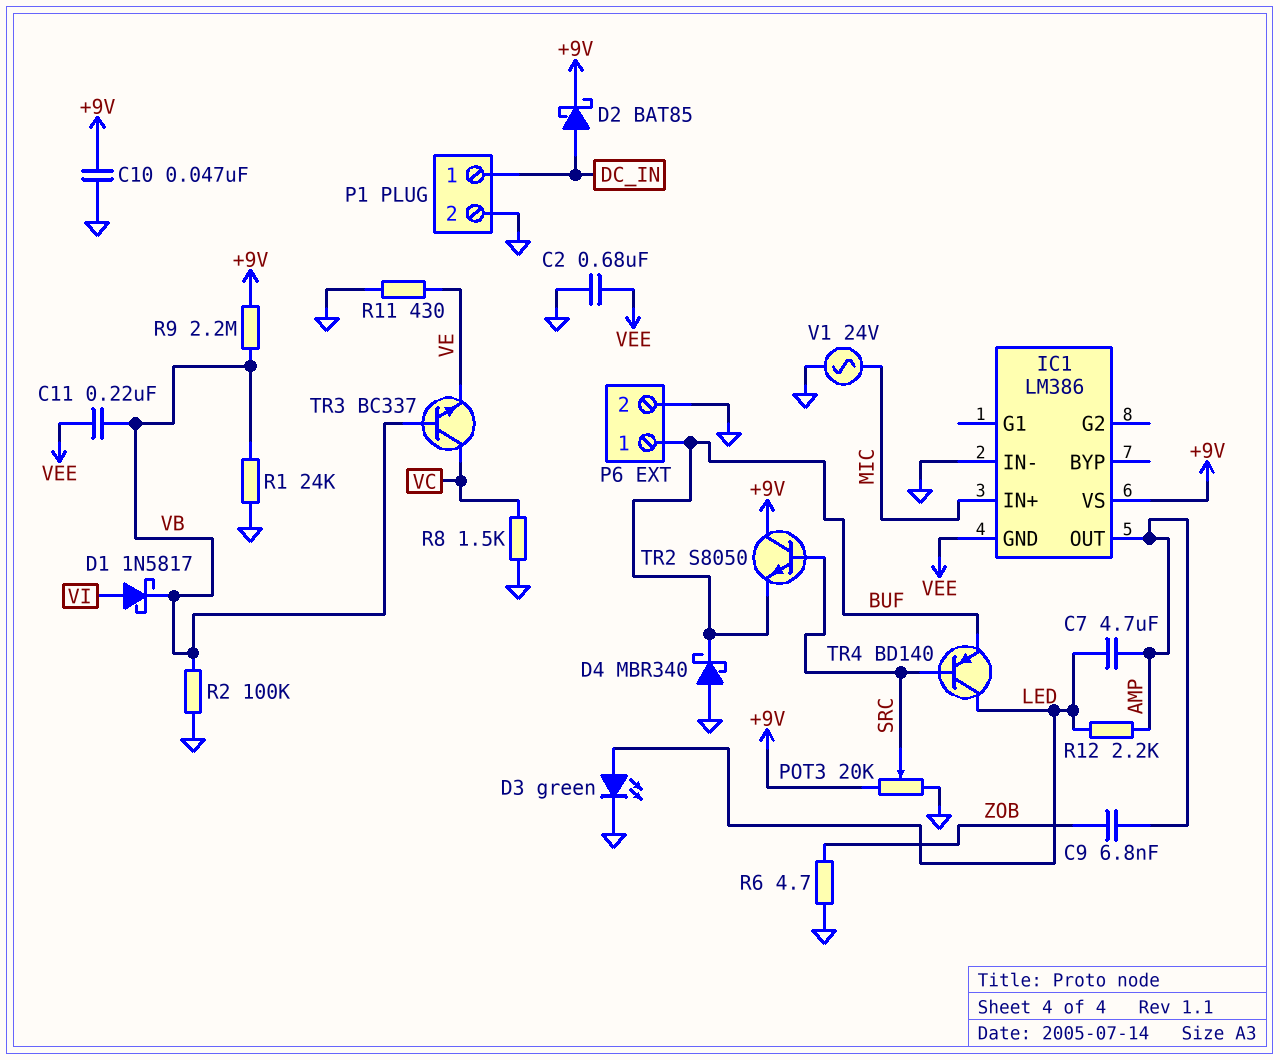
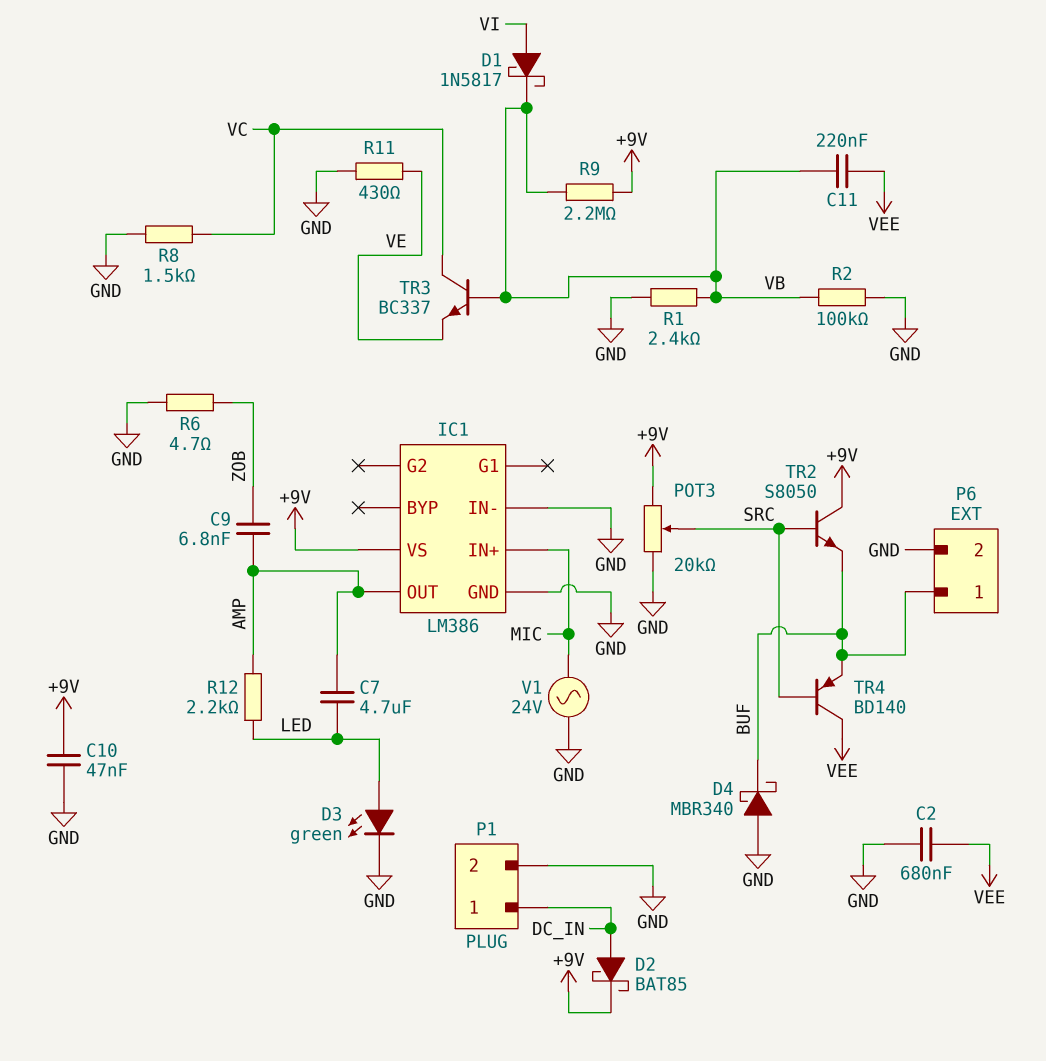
IC1 pin GND: VEE -> GND
R1: 24k (GND, VB) -> 2.4k (GND, VB)
TR4: PNP BD140 (B SRC, C LED, E BUF) -> PNP BD140 (B SRC, C VEE, E BUF)

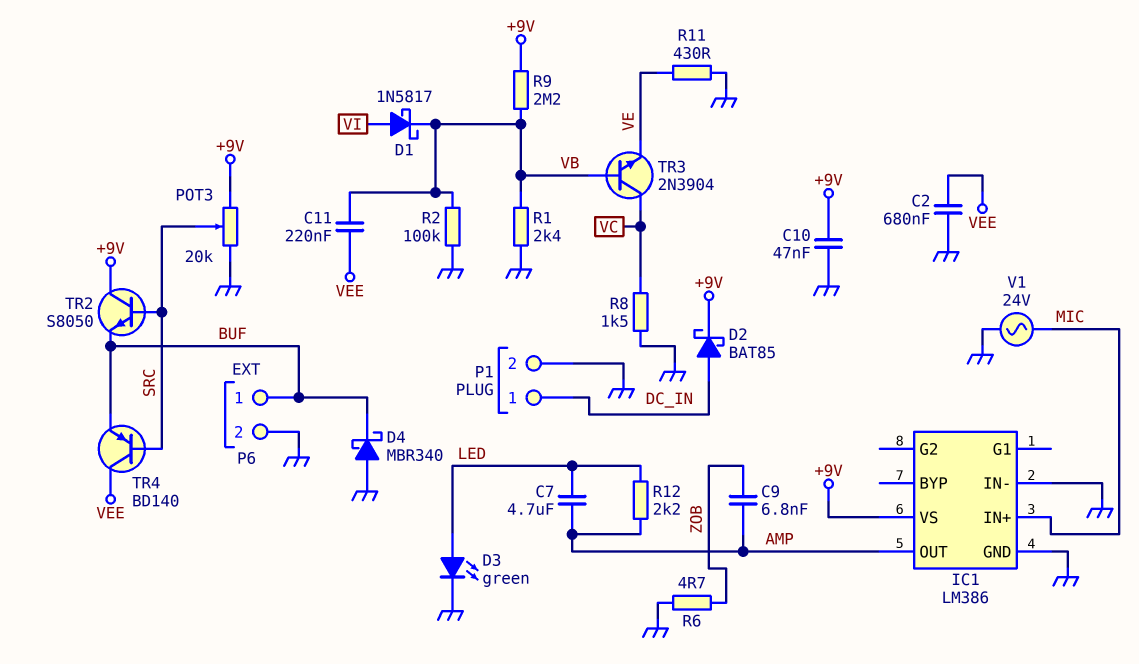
TR3: NPN BC337 (B VB, C VC, E VE) -> NPN 2N3904 (B VB, C VC, E VE)

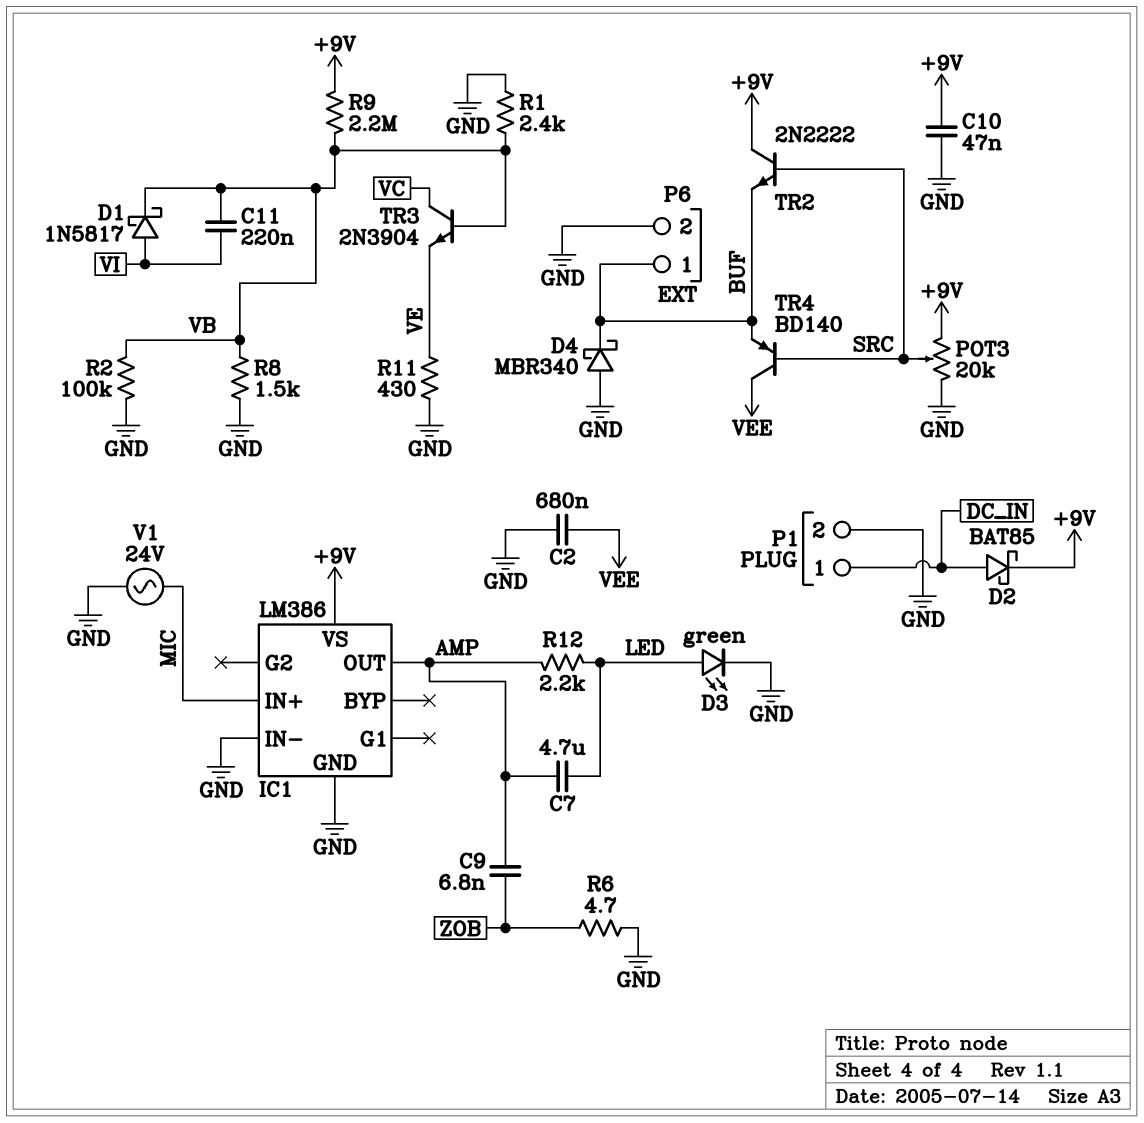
C11: 220nF (VB, VEE) -> 220nF (VB, VI)
R8: 1.5k (GND, VC) -> 1.5k (GND, VB)
TR2: NPN S8050 (B SRC, C +9V, E BUF) -> NPN 2N2222 (B SRC, C +9V, E BUF)

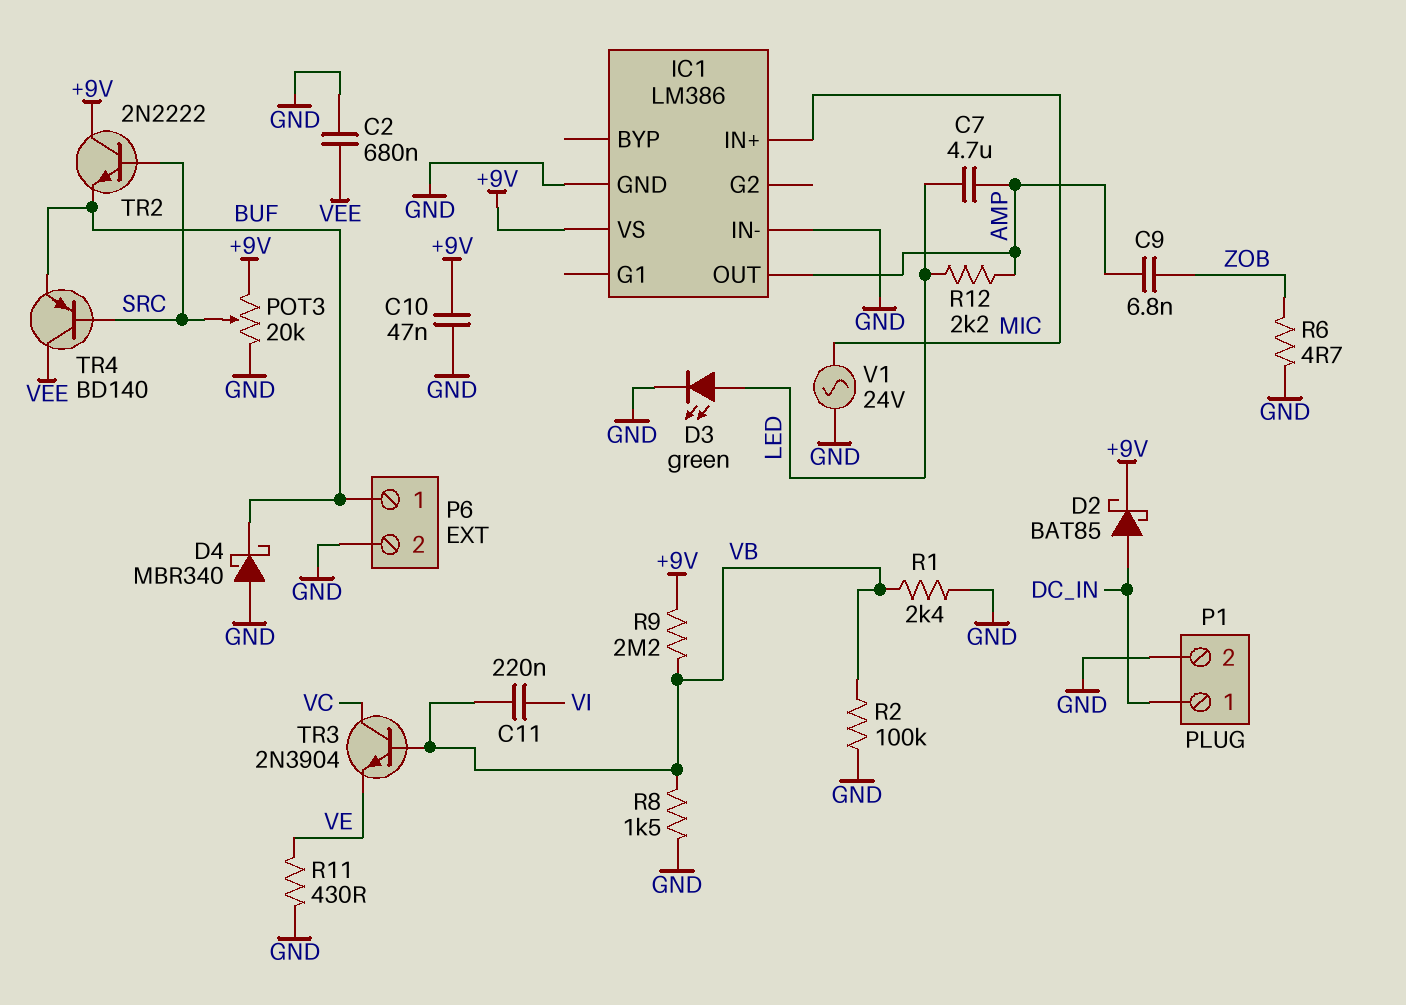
D1: schottky 1N5817 (A VI, K VB) -> none

